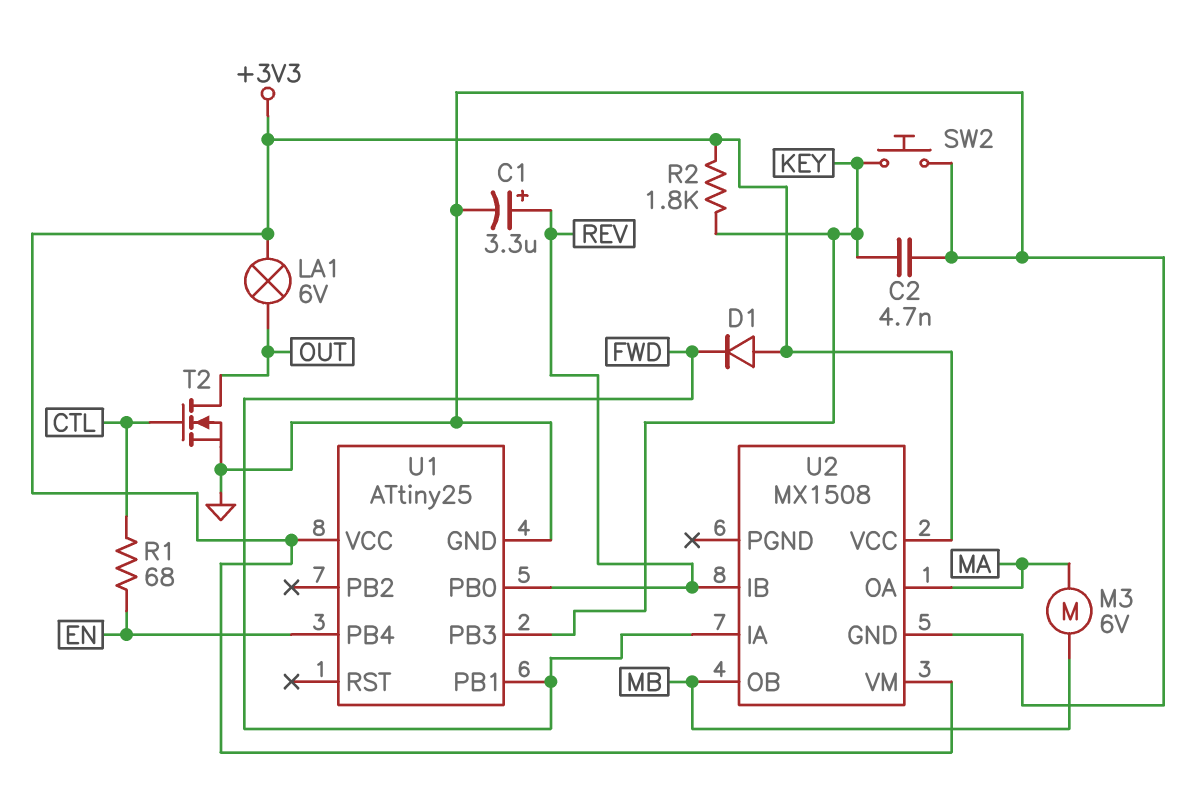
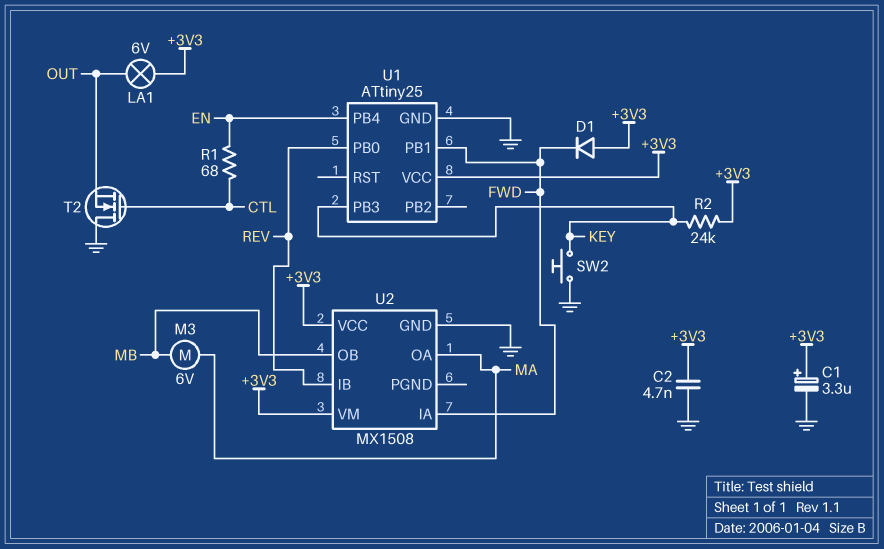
C1: 3.3uF (plus REV, minus GND) -> 3.3uF (plus +3V3, minus GND)
C2: 4.7nF (GND, KEY) -> 4.7nF (+3V3, GND)
R2: 1.8k (+3V3, KEY) -> 24k (+3V3, KEY)
T2: NMOS (G CTL, D OUT, S GND) -> NMOS (G CTL, D GND, S OUT)

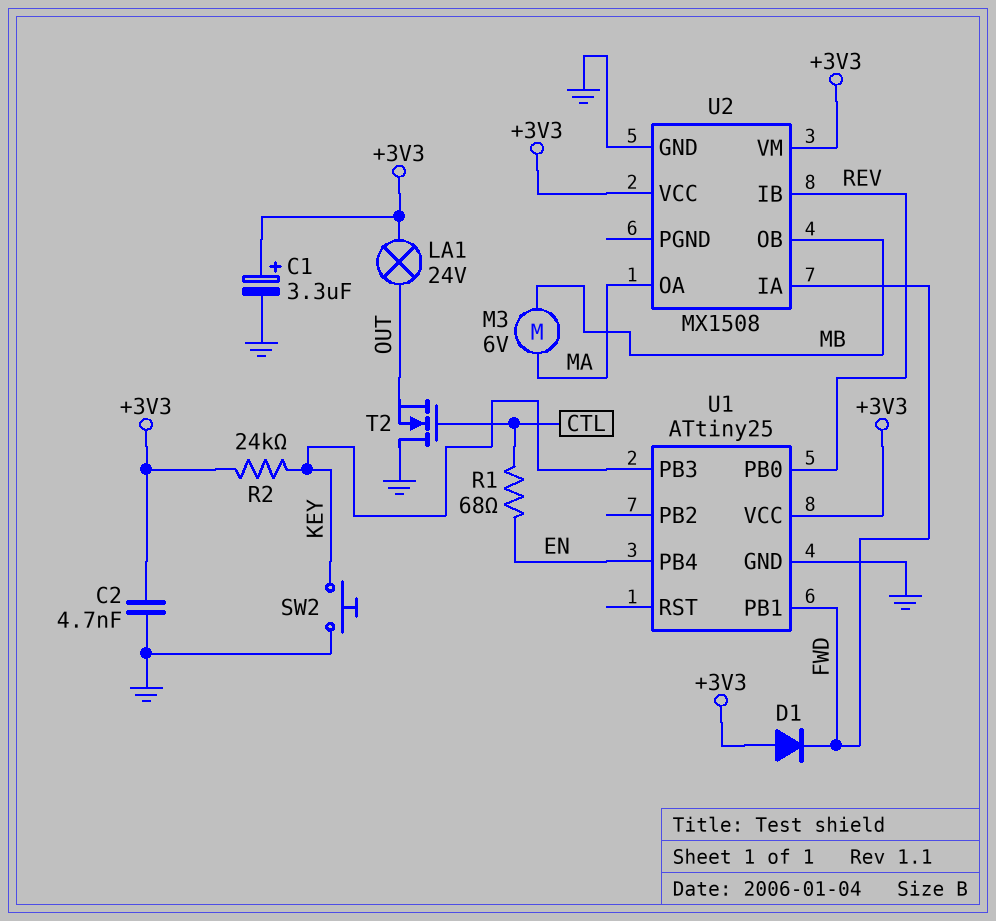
LA1: lamp 6V (+3V3, OUT) -> lamp 24V (+3V3, OUT)

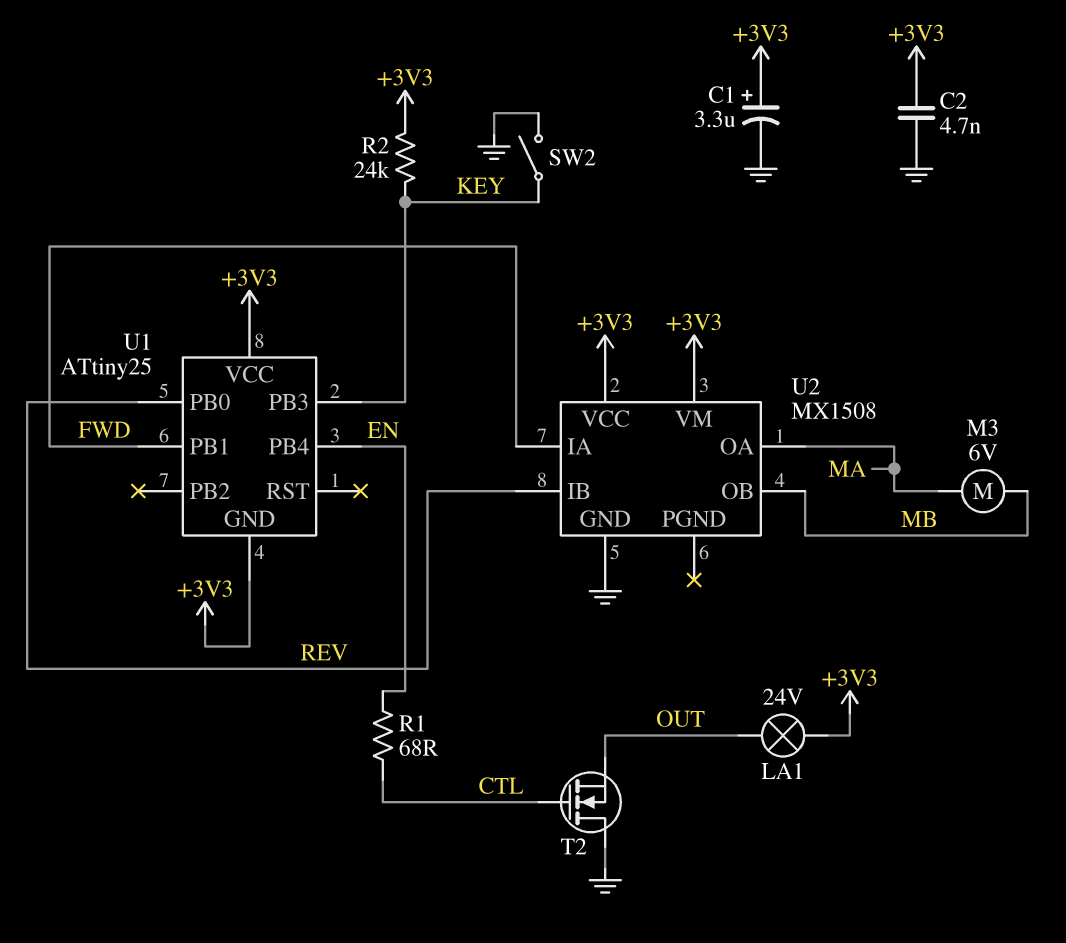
D1: diode (A +3V3, K FWD) -> none
SW2: button (GND, KEY) -> switch (GND, KEY)
U1 pin GND: GND -> +3V3

